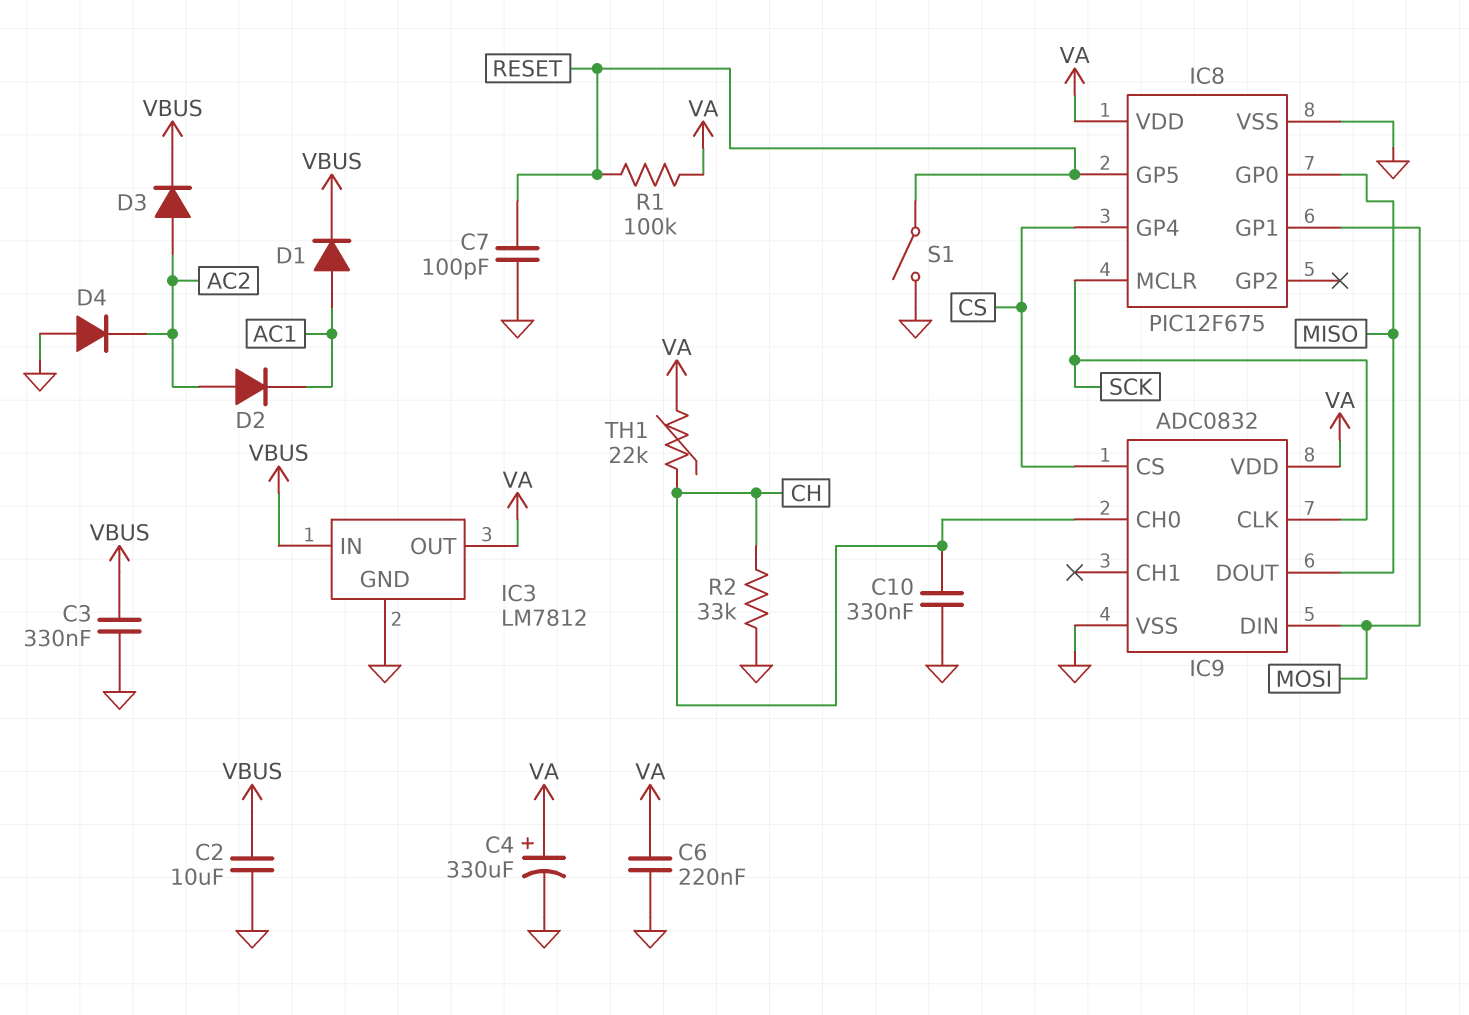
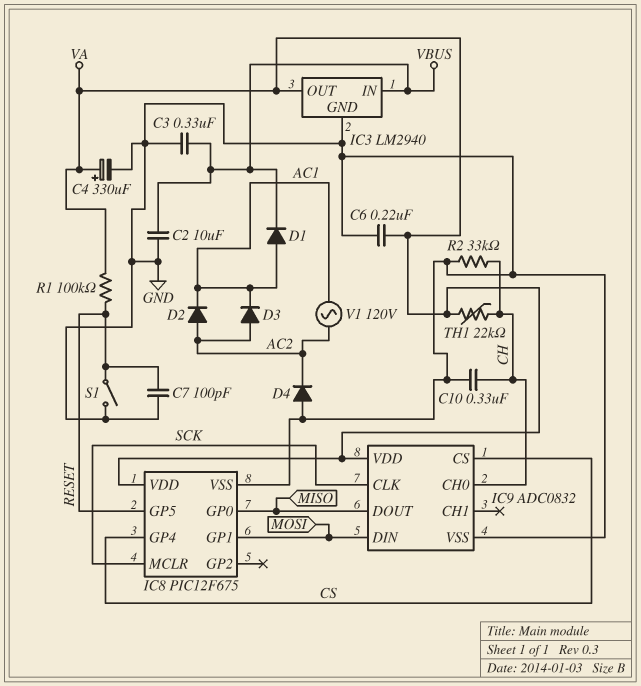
D3: diode (A AC2, K VBUS) -> diode (A AC2, K AC1)
IC3: LM7812 -> LM2940
V1: none -> AC 120V (AC1, AC2)

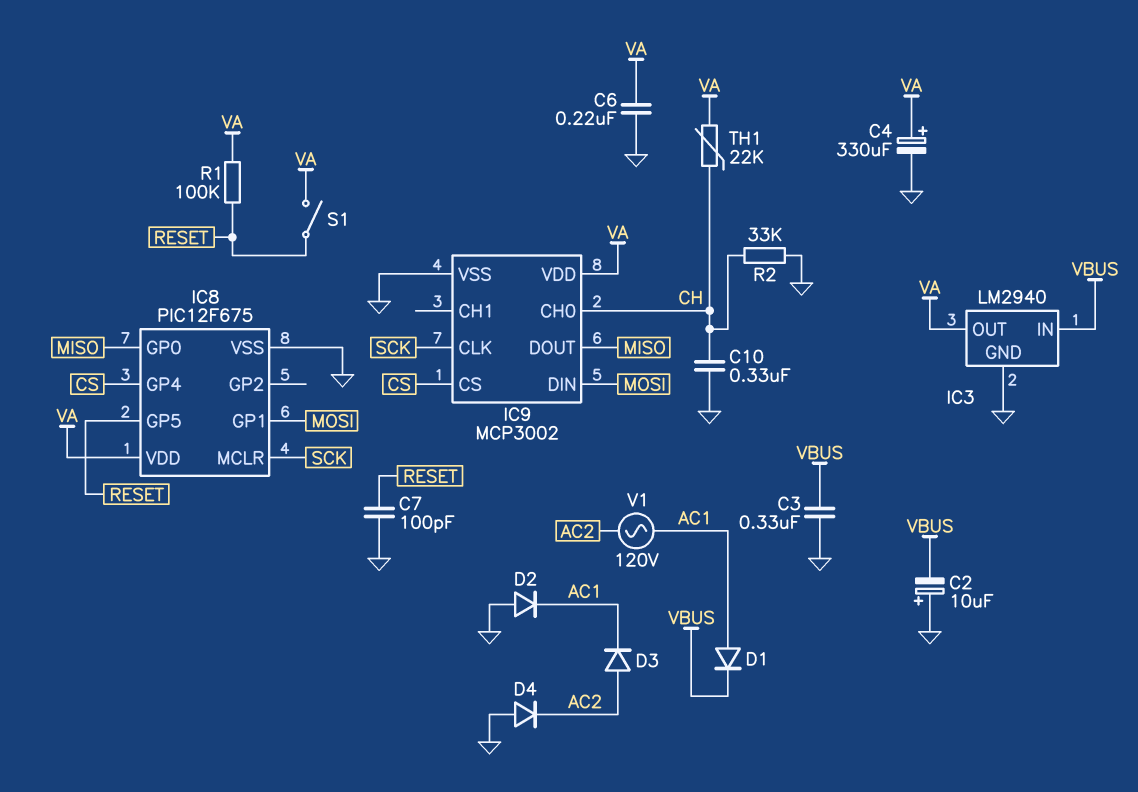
C2: 10uF (GND, VBUS) -> 10uF (plus GND, minus VBUS)
D2: diode (A AC2, K AC1) -> diode (A GND, K AC1)
IC9: ADC0832 -> MCP3002
S1: switch (GND, RESET) -> switch (RESET, VA)

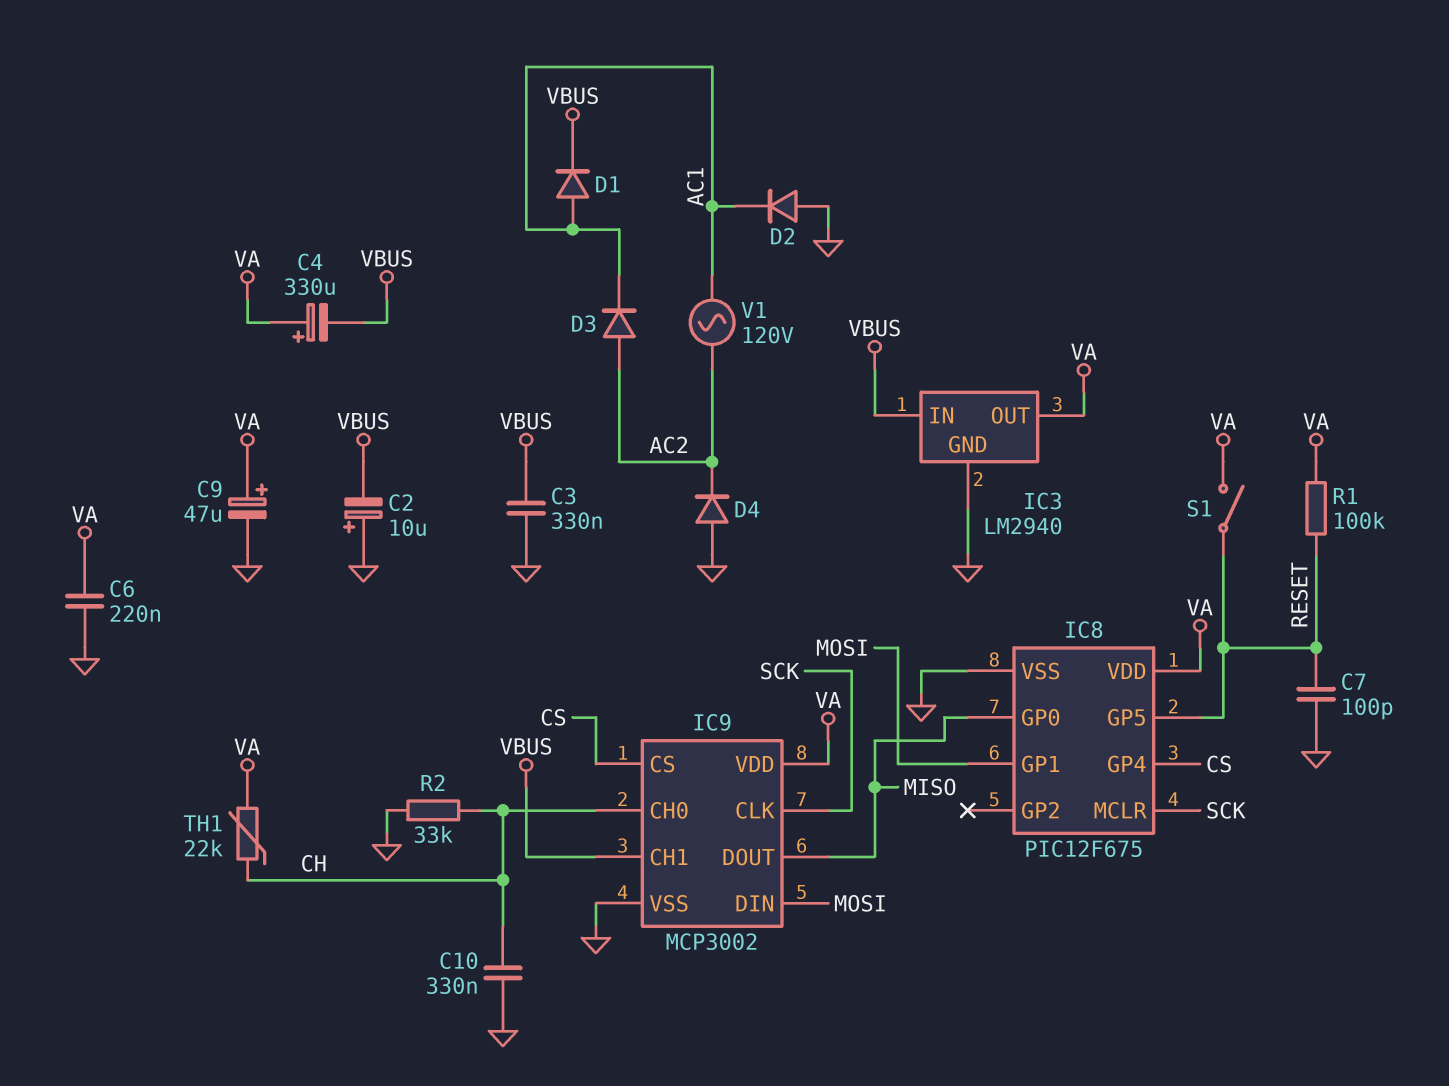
C4: 330uF (plus VA, minus GND) -> 330uF (plus VA, minus VBUS)
C9: none -> 47uF (plus VA, minus GND)
IC9 pin CH1: none -> VBUS

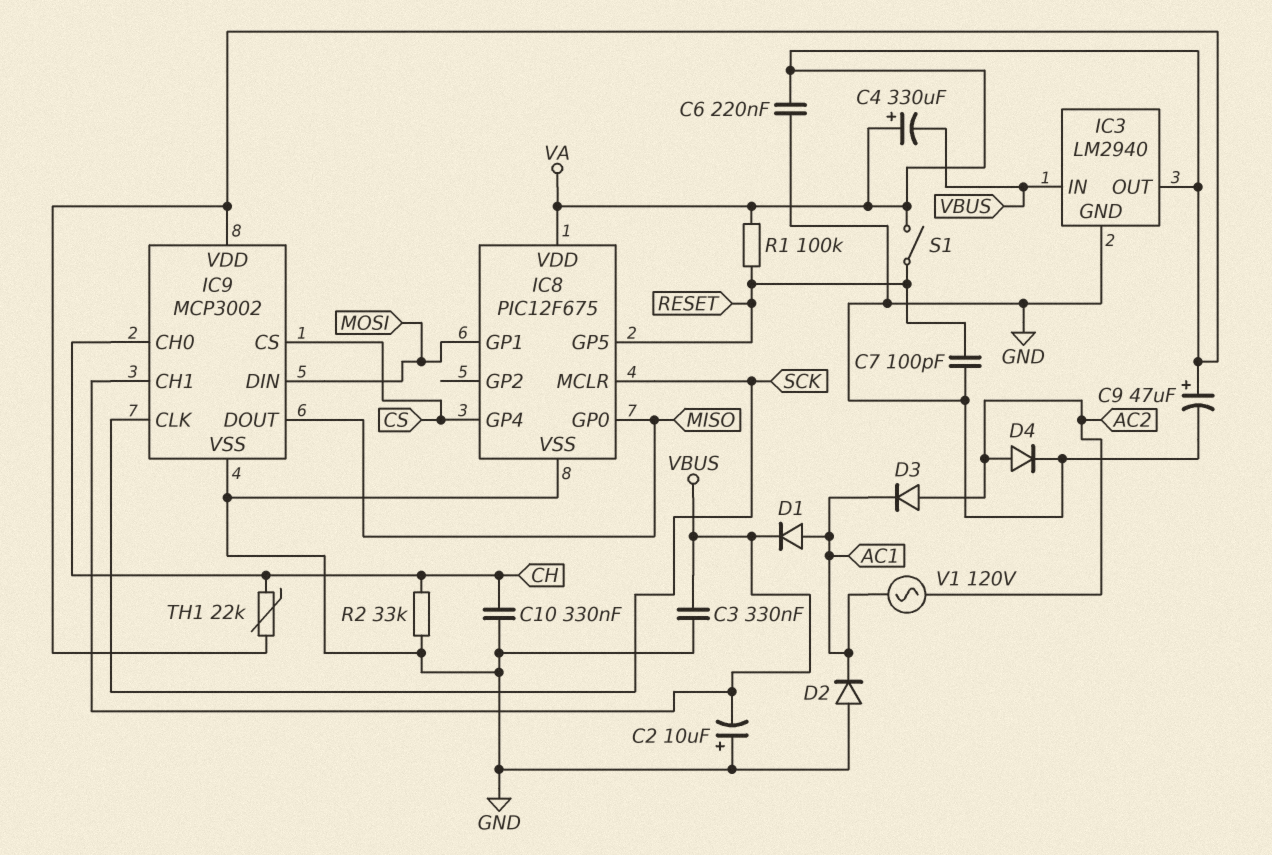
D4: diode (A GND, K AC2) -> diode (A AC2, K GND)

